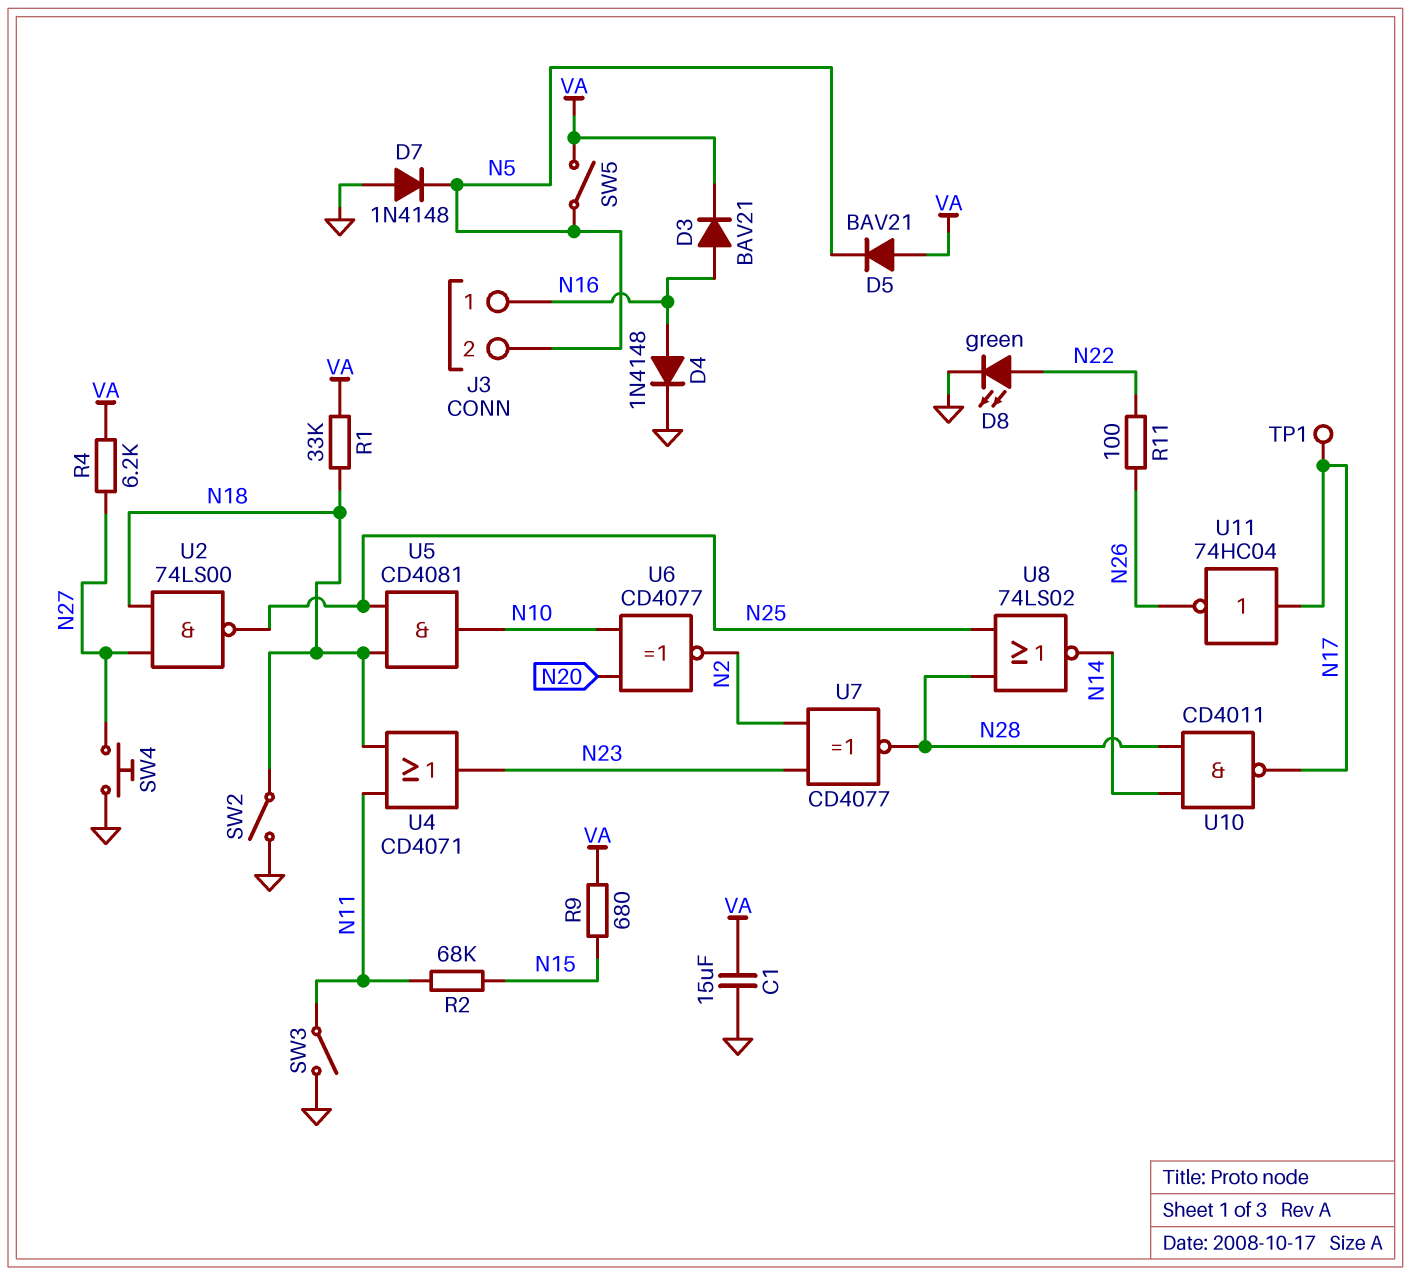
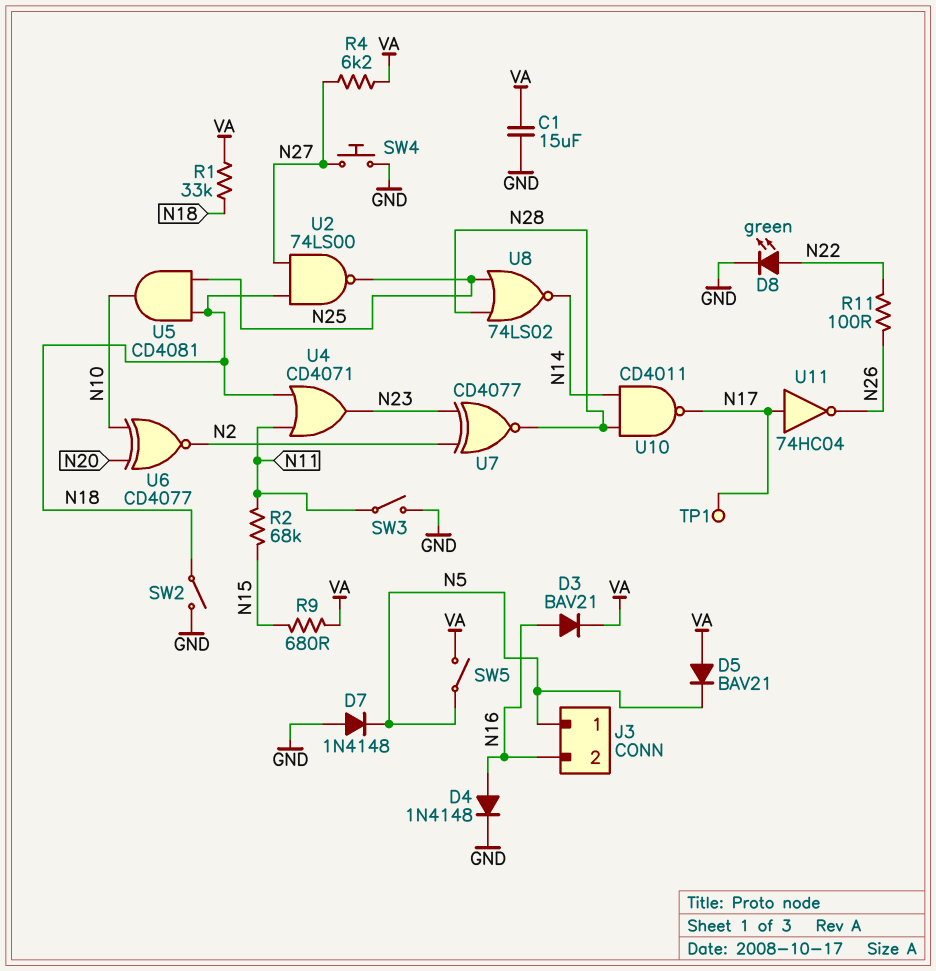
J3 pin 1: N16 -> N5
J3 pin 2: N5 -> N16

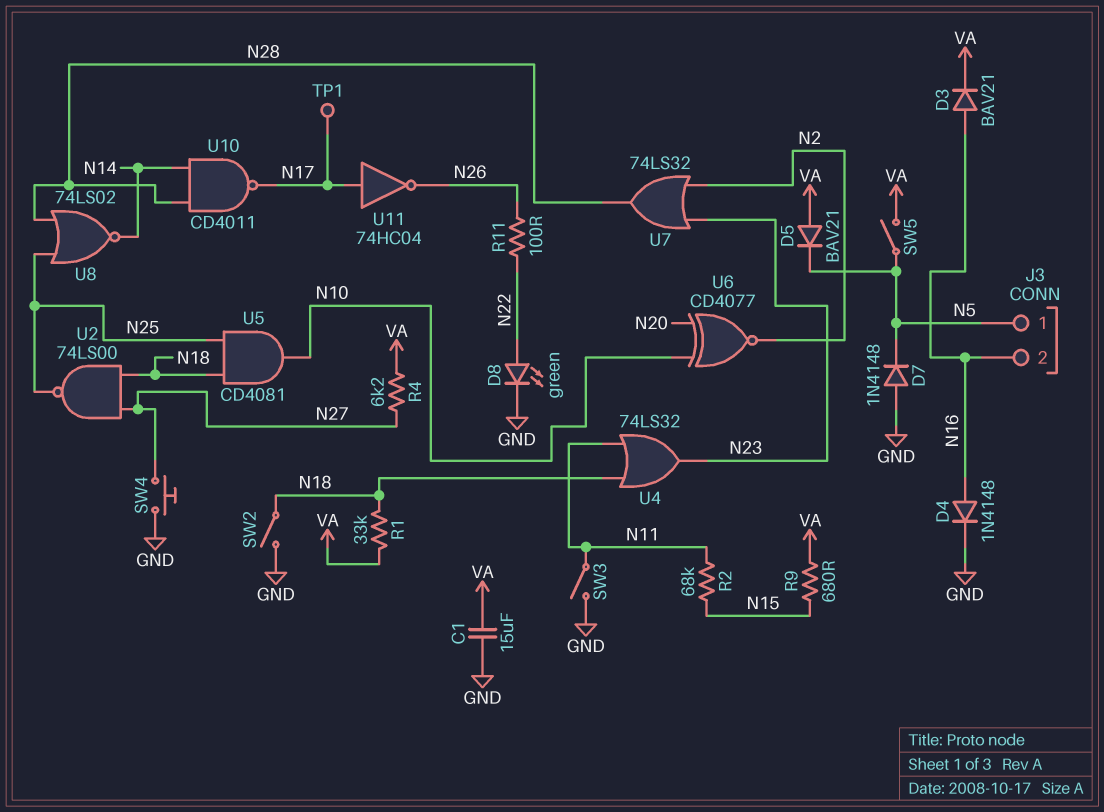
U4: OR CD4071 (in N11, in N18, out N23) -> OR 74LS32 (in N11, in N18, out N23)
U7: XNOR CD4077 (in N2, in N23, out N28) -> OR 74LS32 (in N2, in N23, out N28)

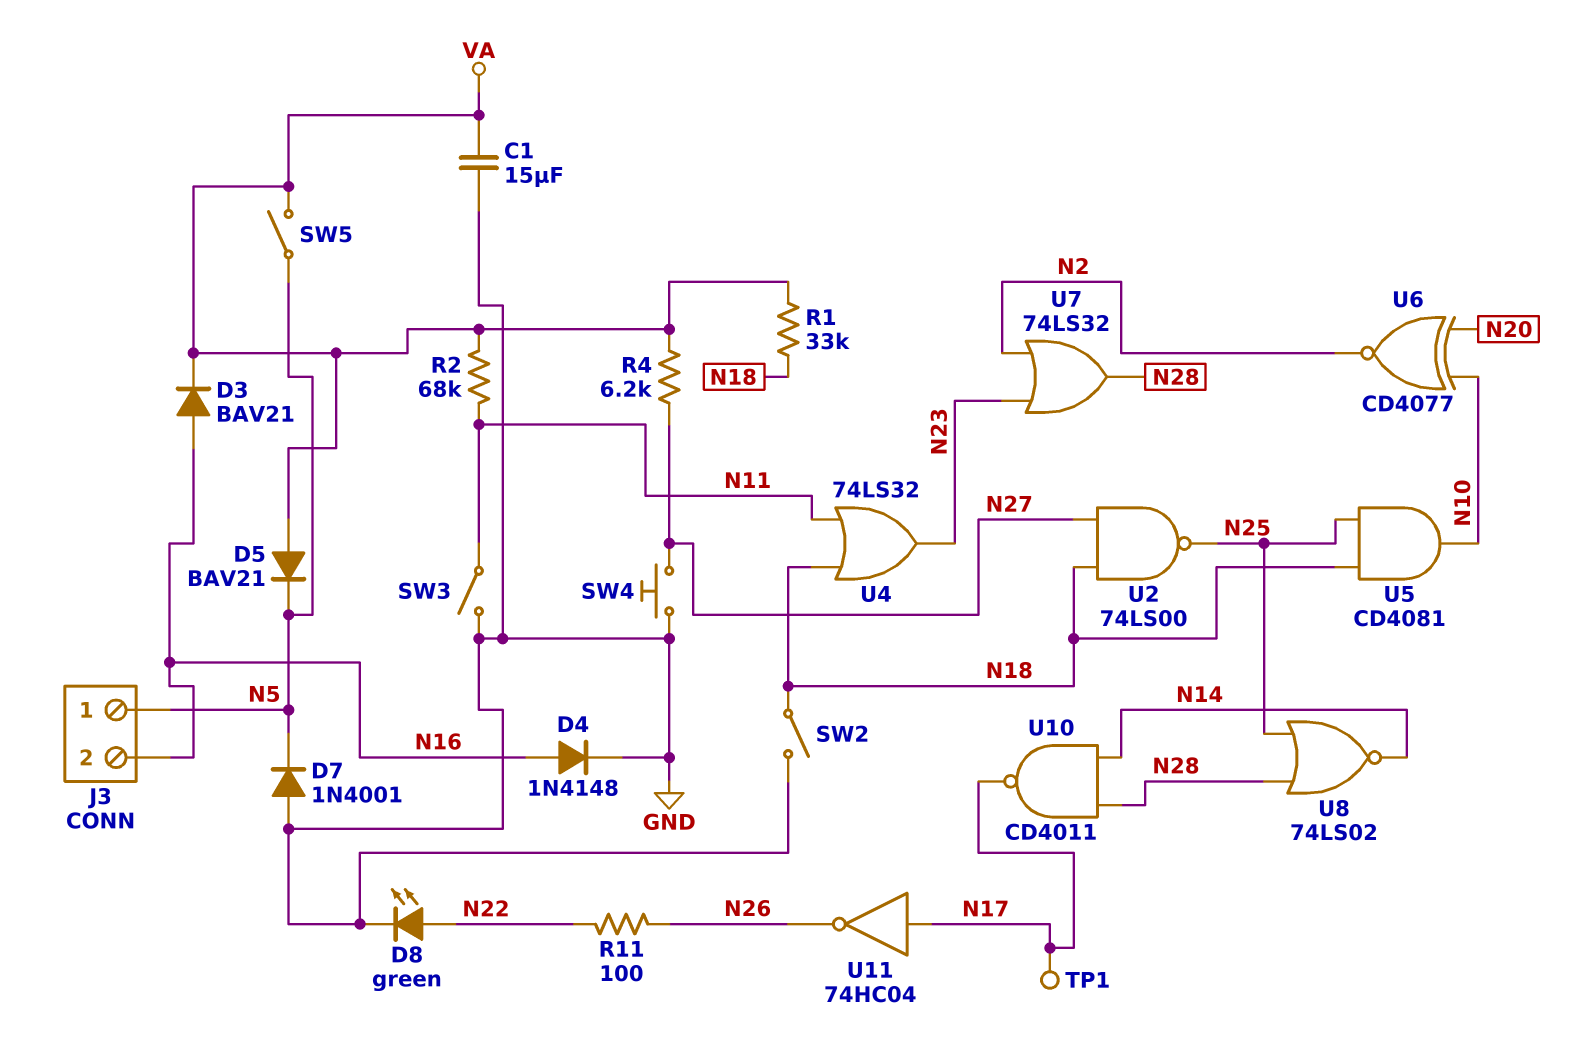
D7: diode 1N4148 (A GND, K N5) -> diode 1N4001 (A GND, K N5)
R2: 68k (N11, N15) -> 68k (N11, VA)
R9: 680 (N15, VA) -> none

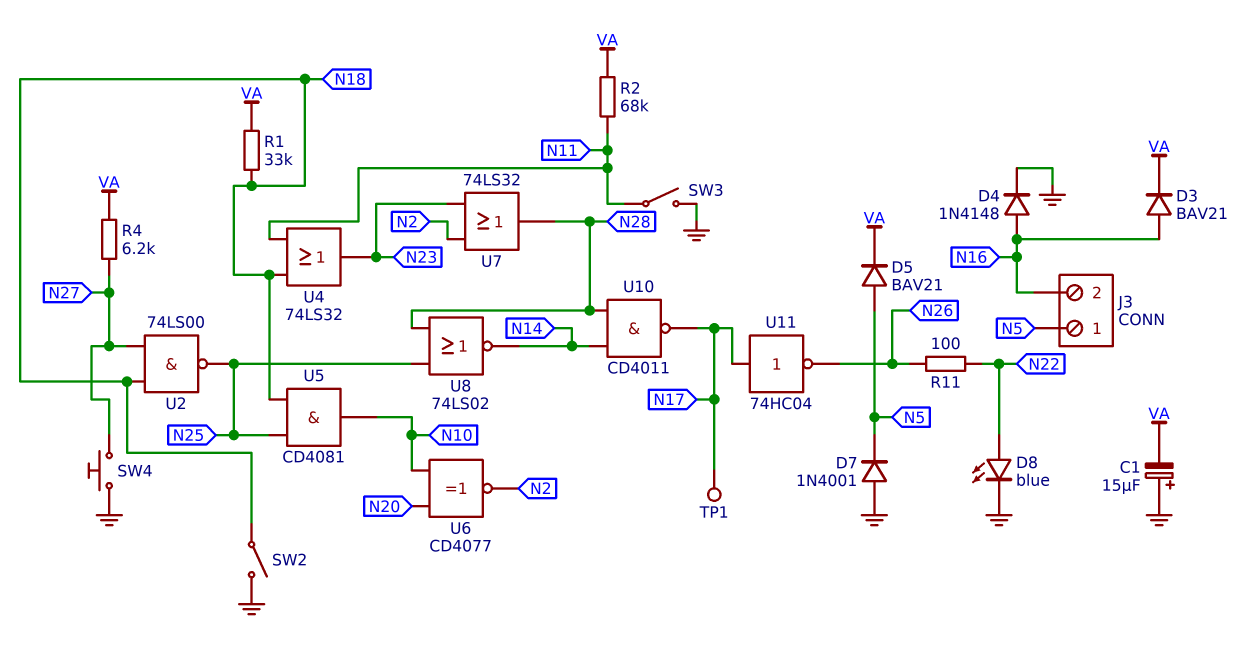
C1: 15uF (GND, VA) -> 15uF (plus GND, minus VA)
D5: diode BAV21 (A VA, K N5) -> diode BAV21 (A N5, K VA)
D8: LED green (A N22, K GND) -> LED blue (A N22, K GND)
SW5: switch (N5, VA) -> none

